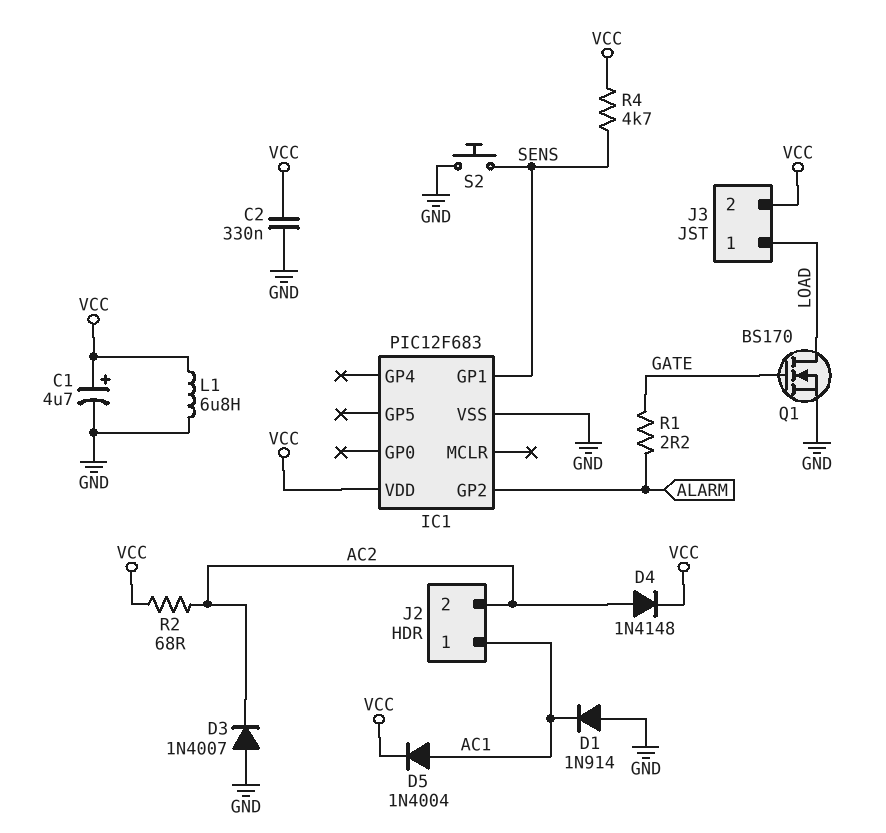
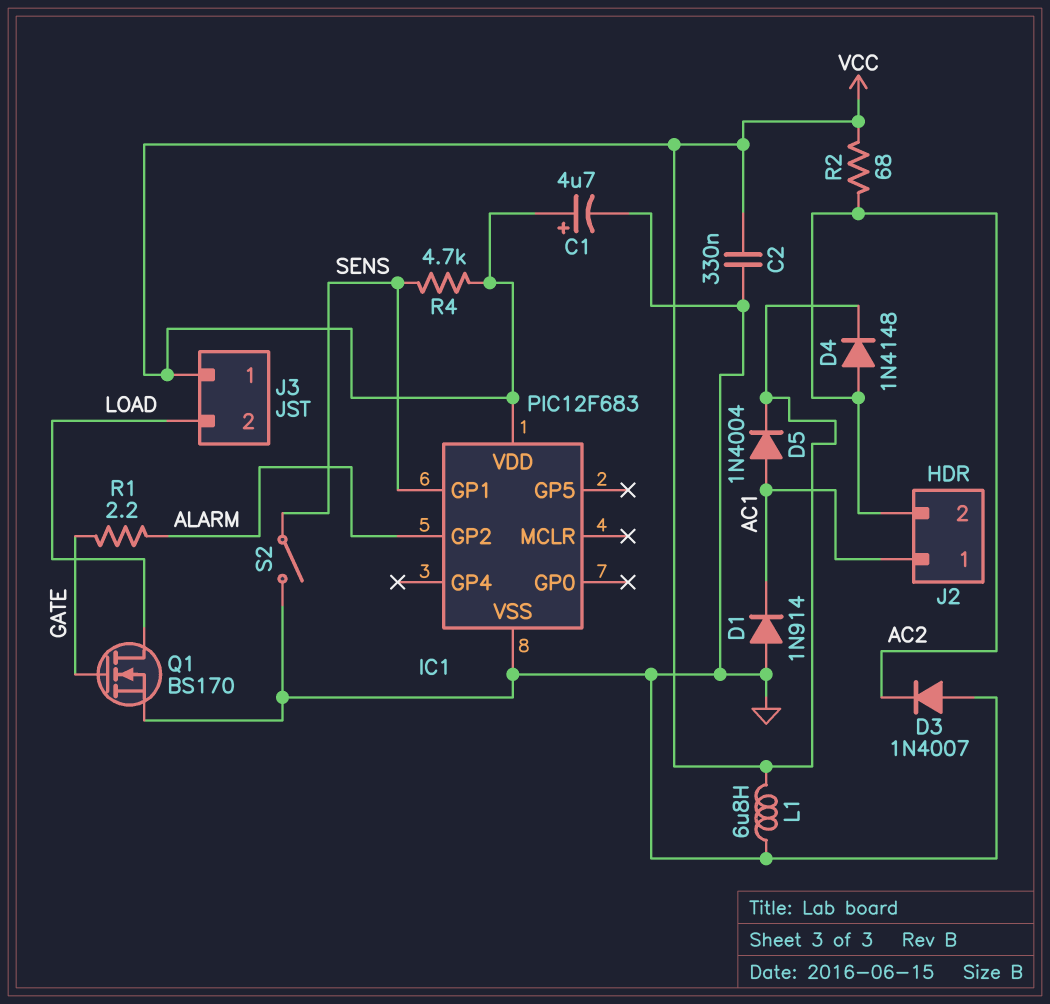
J3 pin 1: LOAD -> VCC
J3 pin 2: VCC -> LOAD
S2: button (GND, SENS) -> switch (GND, SENS)

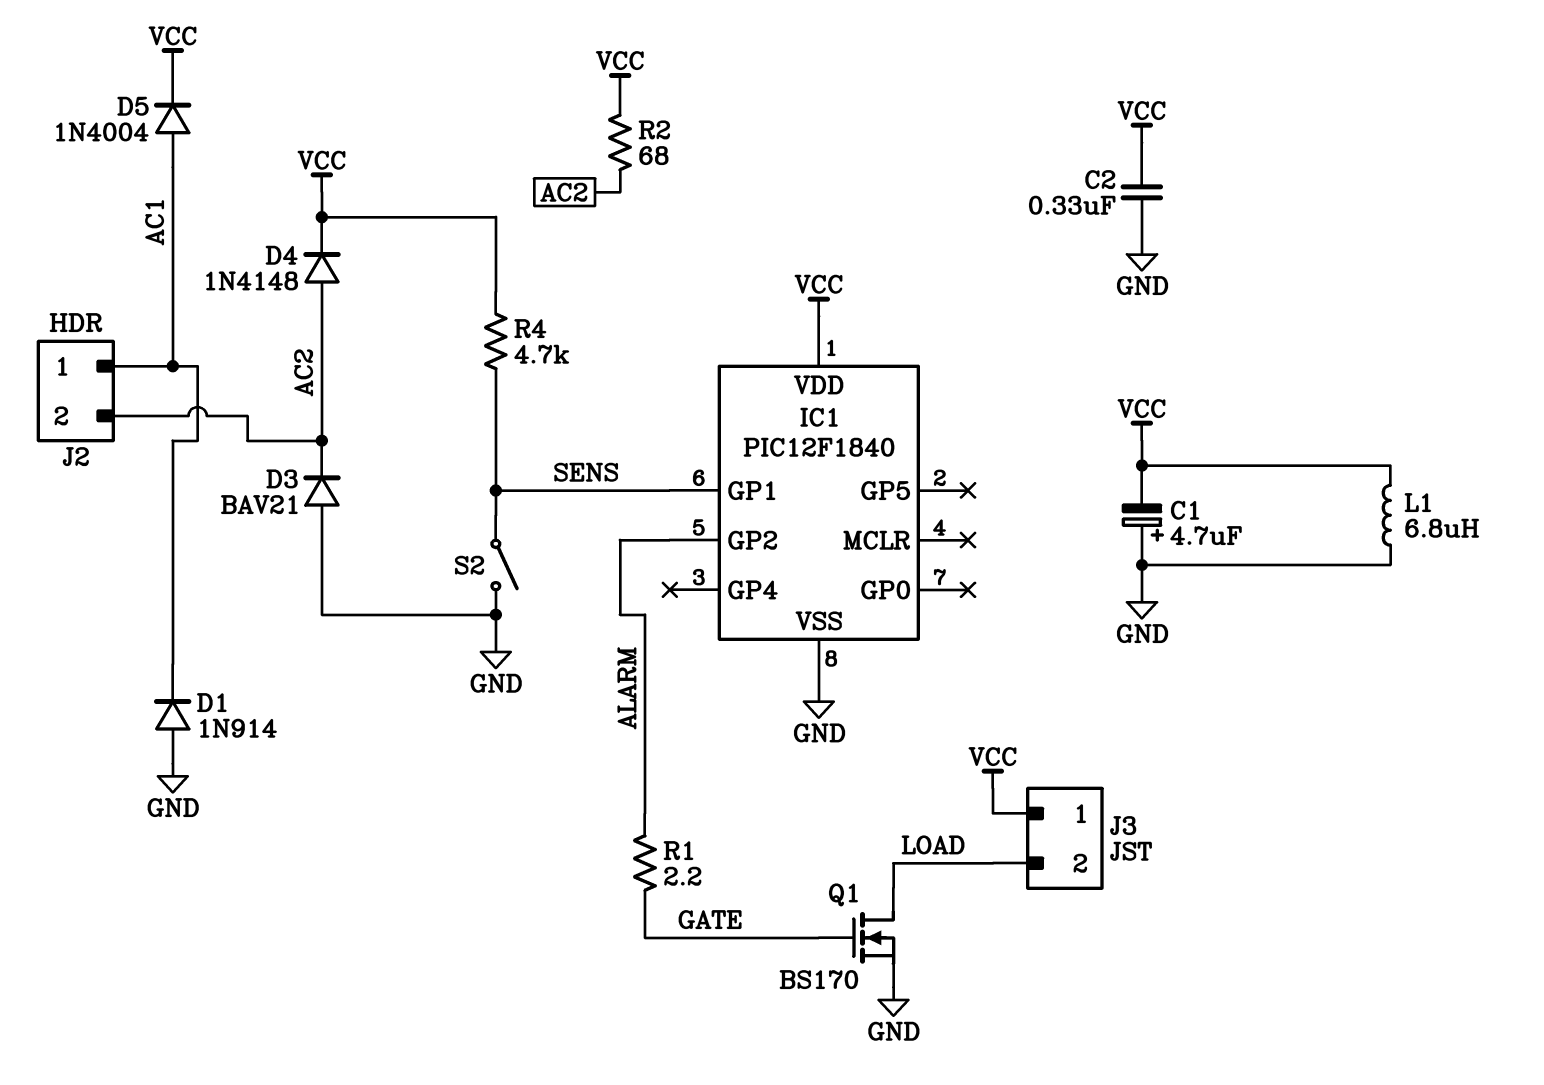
C1: 4.7uF (plus VCC, minus GND) -> 4.7uF (plus GND, minus VCC)
D3: diode 1N4007 (A GND, K AC2) -> diode BAV21 (A GND, K AC2)
IC1: PIC12F683 -> PIC12F1840

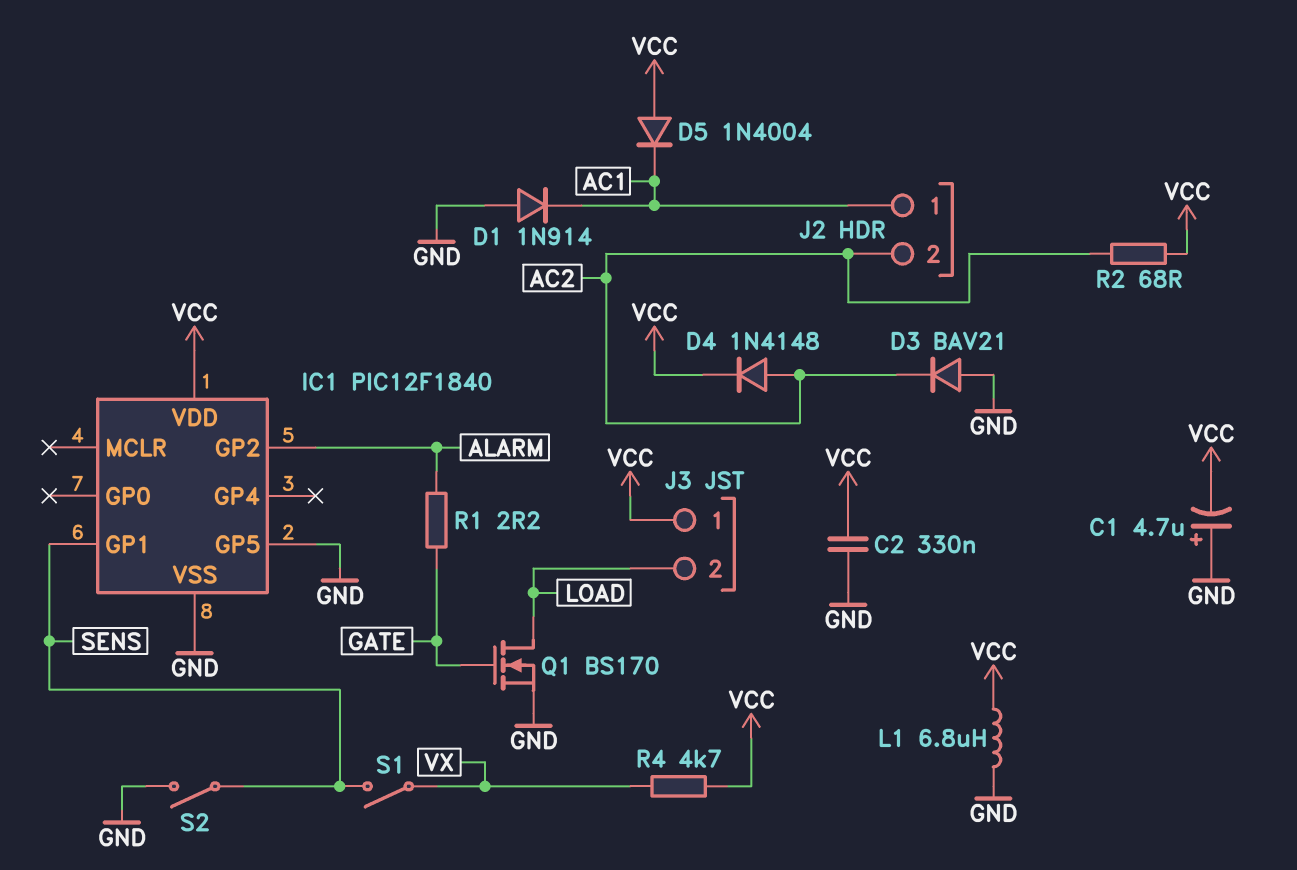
D5: diode 1N4004 (A AC1, K VCC) -> diode 1N4004 (A VCC, K AC1)
IC1 pin GP5: none -> GND
R4: 4.7k (SENS, VCC) -> 4.7k (VCC, VX)
S1: none -> switch (SENS, VX)

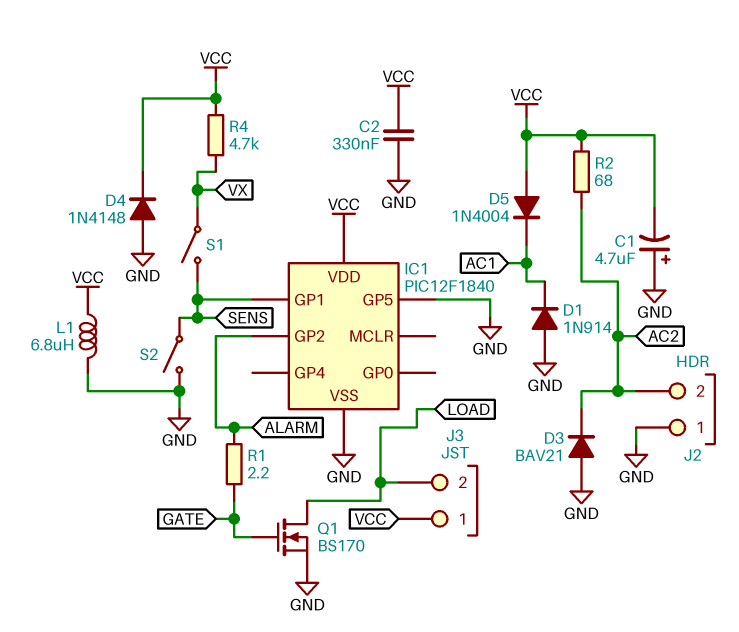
D4: diode 1N4148 (A AC2, K VCC) -> diode 1N4148 (A GND, K VCC)
J2 pin 1: AC1 -> GND

